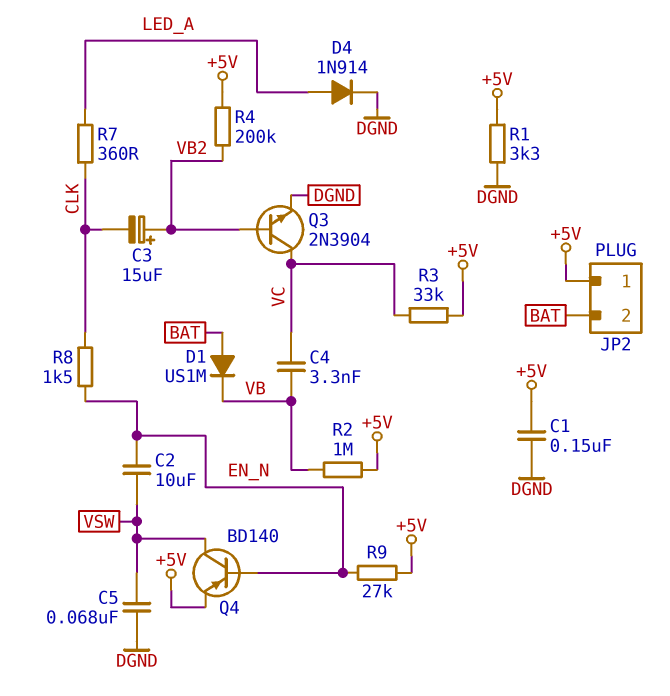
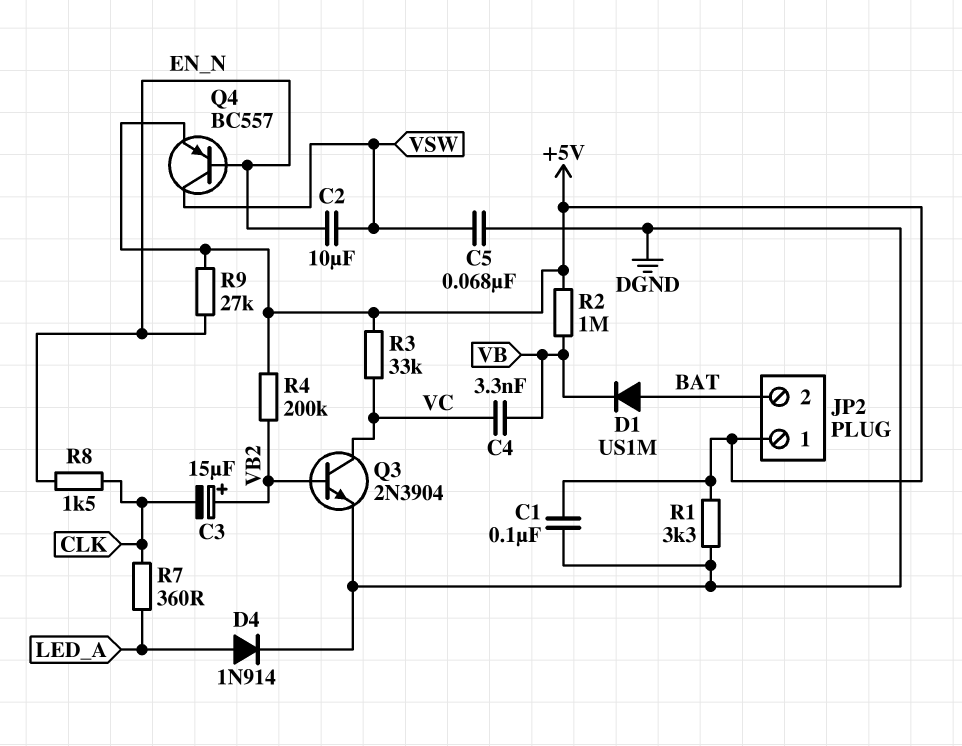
C1: 150nF (+5V, DGND) -> 100nF (+5V, DGND)
Q4: PNP BD140 (B EN_N, C VSW, E +5V) -> PNP BC557 (B EN_N, C VSW, E +5V)

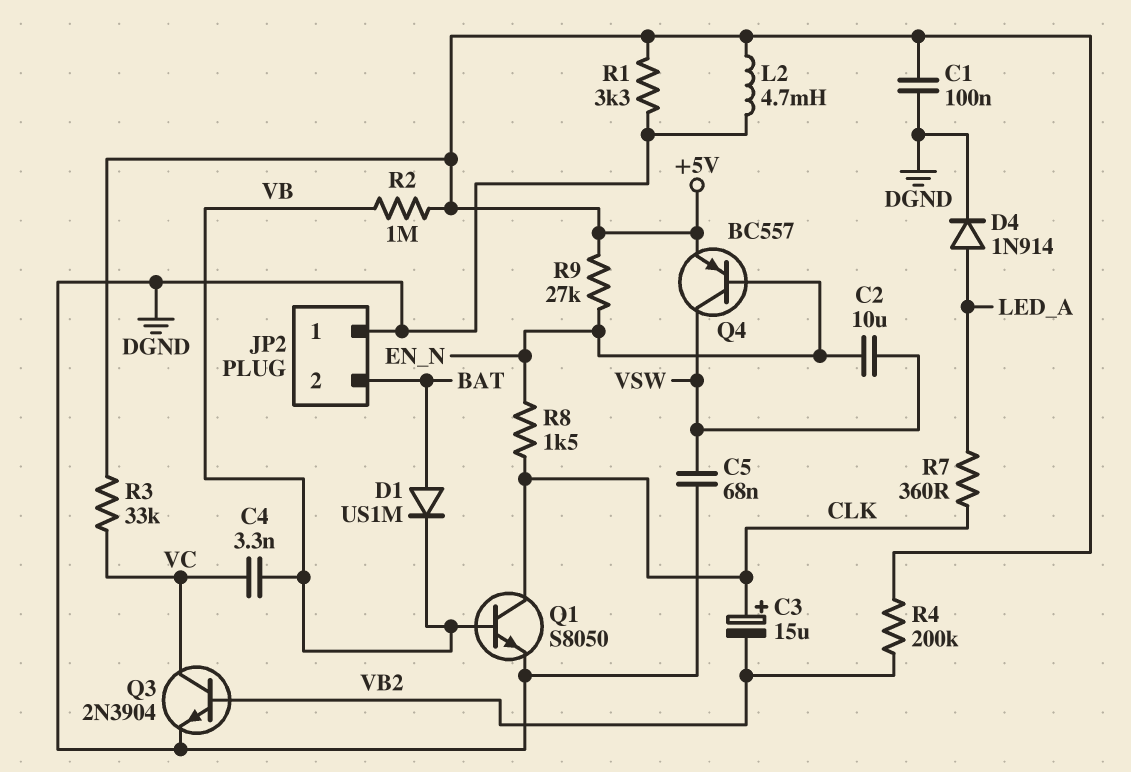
C3: 15uF (plus VB2, minus CLK) -> 15uF (plus CLK, minus VB2)
JP2 pin 1: +5V -> DGND
L2: none -> 4.7mH (+5V, DGND)
Q1: none -> NPN S8050 (B VB, C CLK, E DGND)

